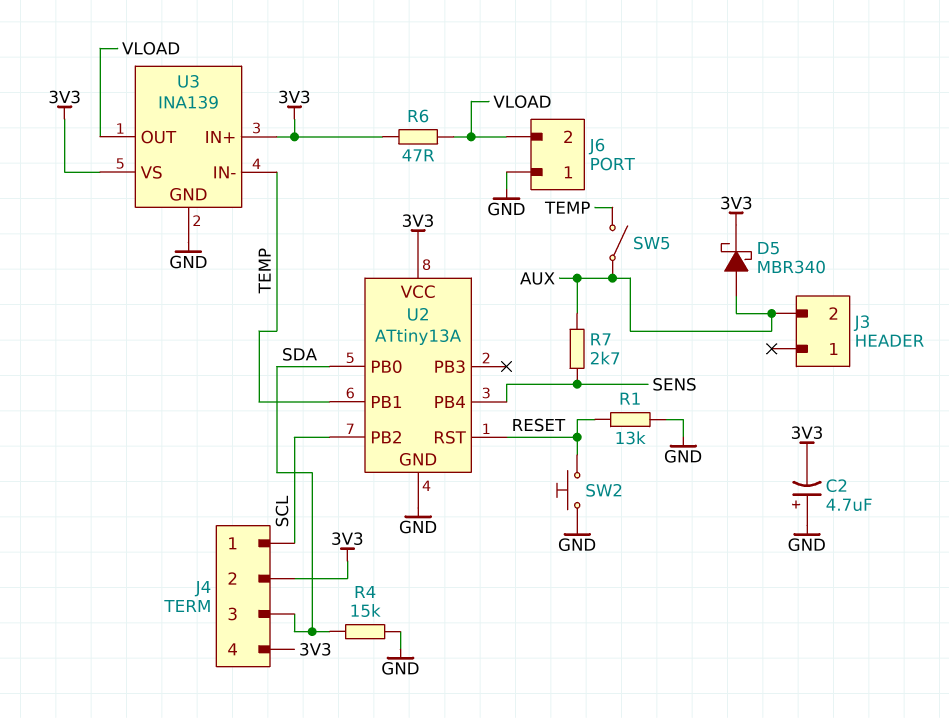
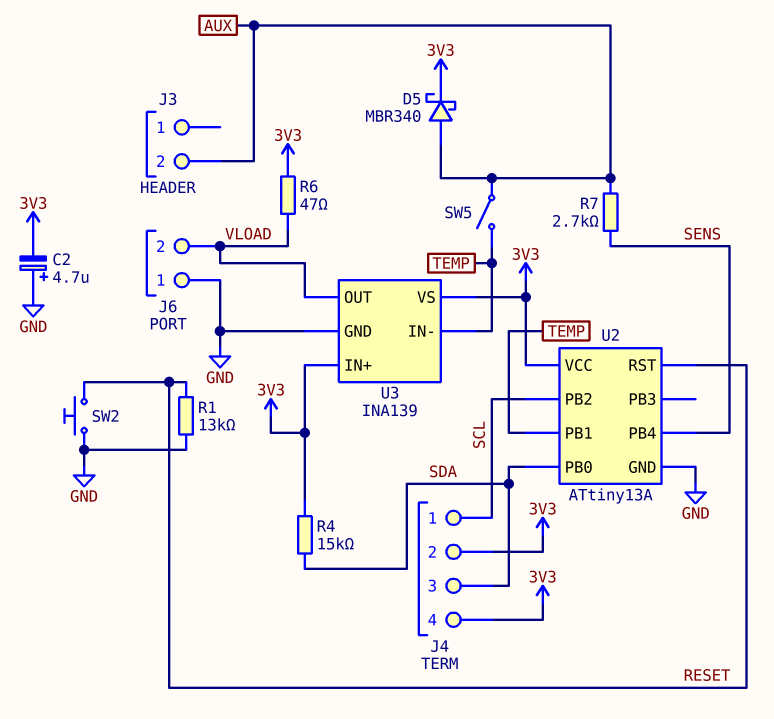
R4: 15k (GND, SDA) -> 15k (3V3, SDA)

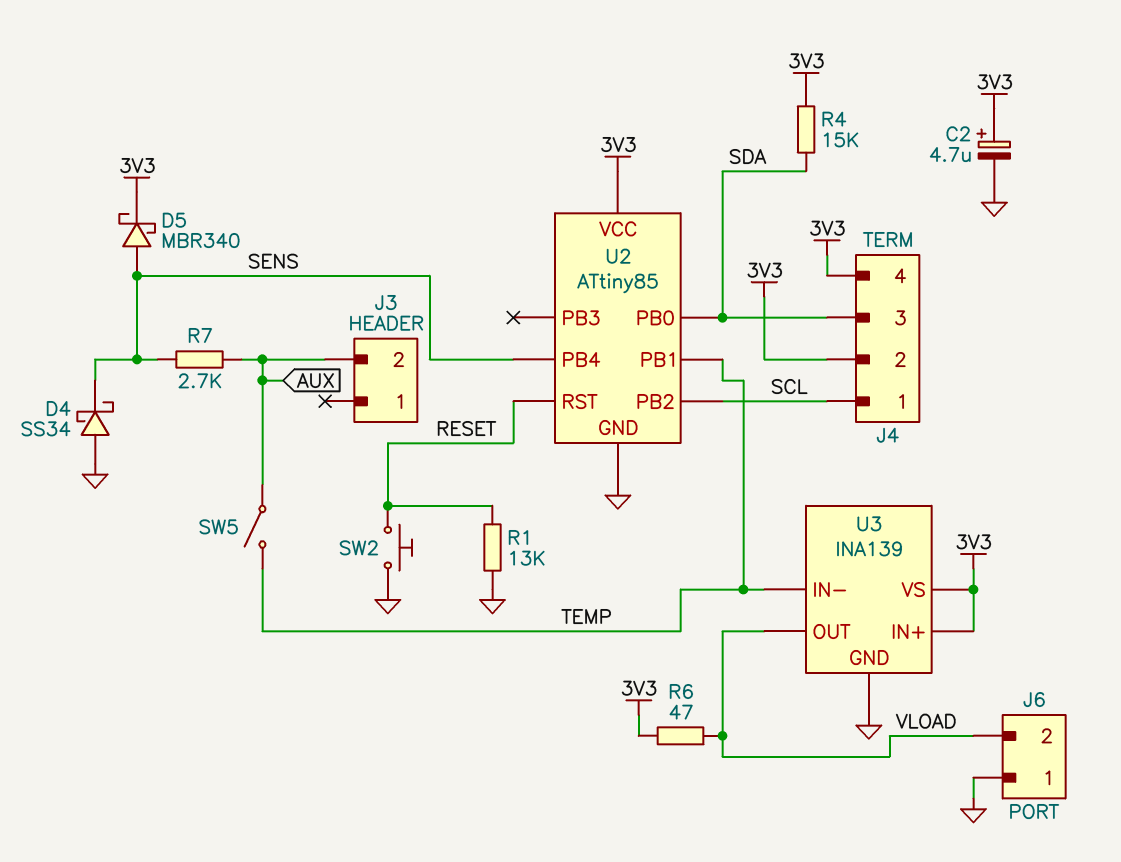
C2: 4.7uF (plus GND, minus 3V3) -> 4.7uF (plus 3V3, minus GND)
D4: none -> schottky SS34 (A GND, K SENS)
D5: schottky MBR340 (A AUX, K 3V3) -> schottky MBR340 (A SENS, K 3V3)
U2: ATtiny13A -> ATtiny85

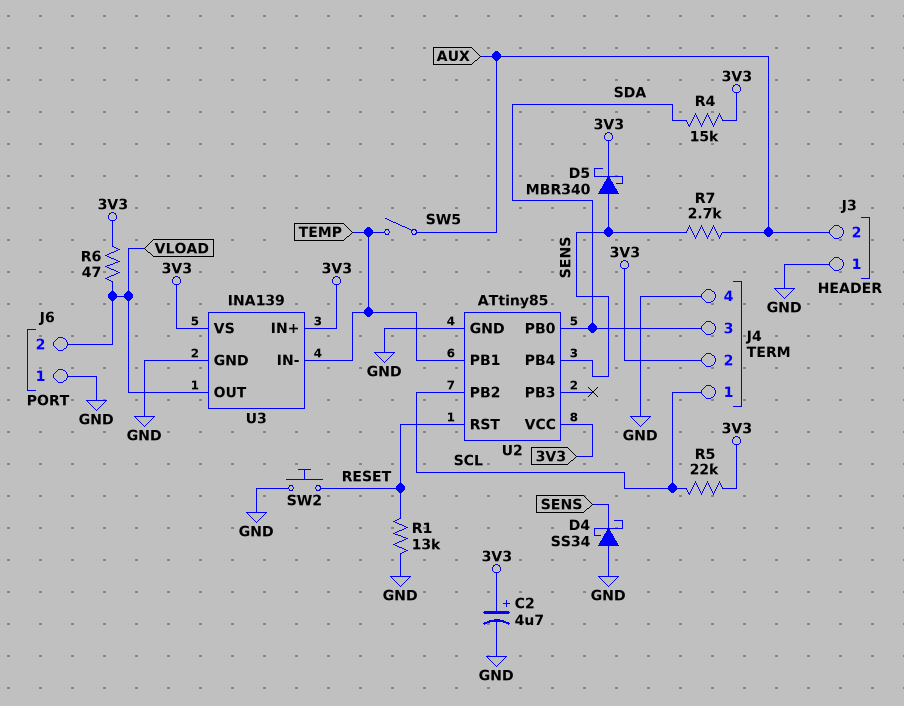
J3 pin 1: none -> GND
J4 pin 4: 3V3 -> GND
R5: none -> 22k (3V3, SCL)

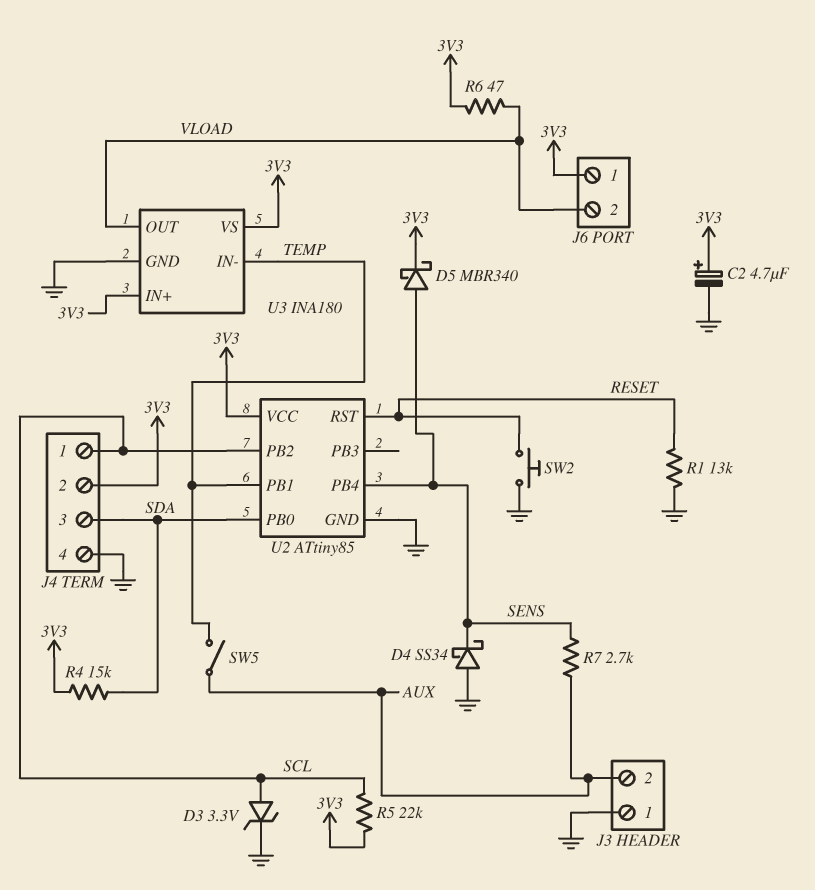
D3: none -> zener 3.3V (A SCL, K GND)
J6 pin 1: GND -> 3V3
U3: INA139 -> INA180

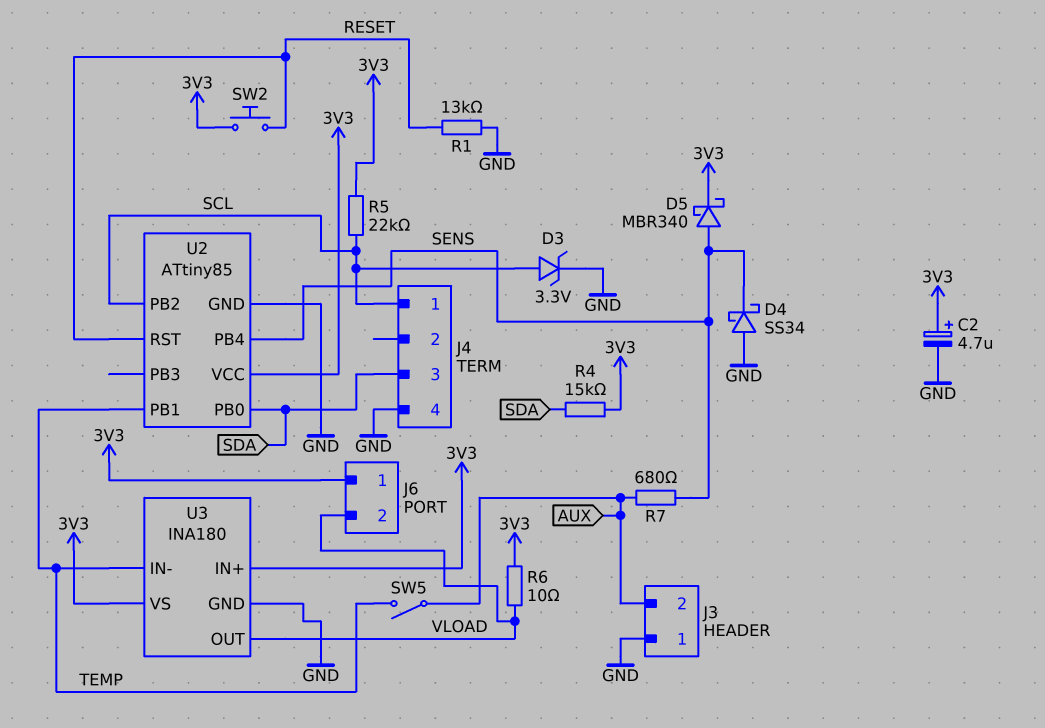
J4 pin 2: 3V3 -> none
R6: 47 (3V3, VLOAD) -> 10 (3V3, VLOAD)
R7: 2.7k (AUX, SENS) -> 680 (AUX, SENS)
SW2: button (GND, RESET) -> button (3V3, RESET)

